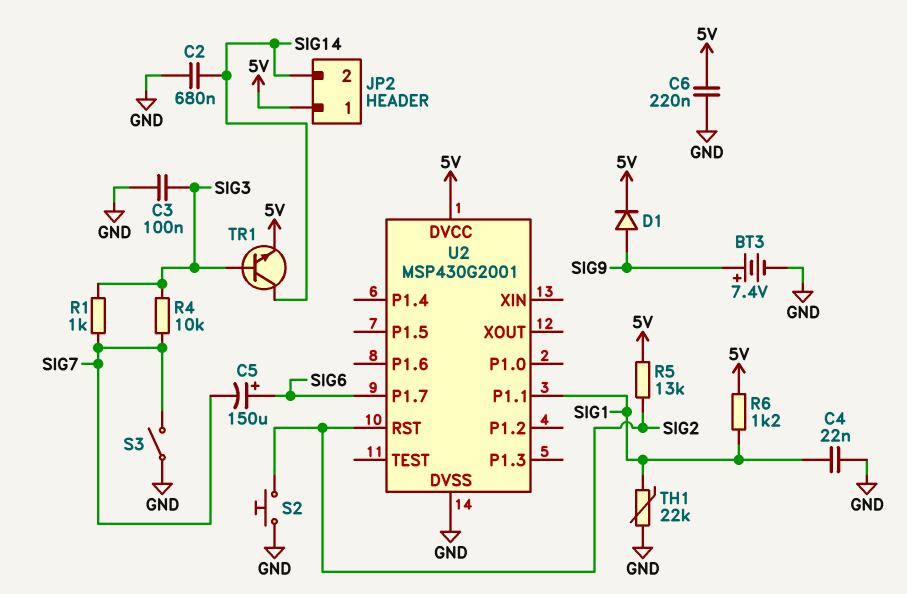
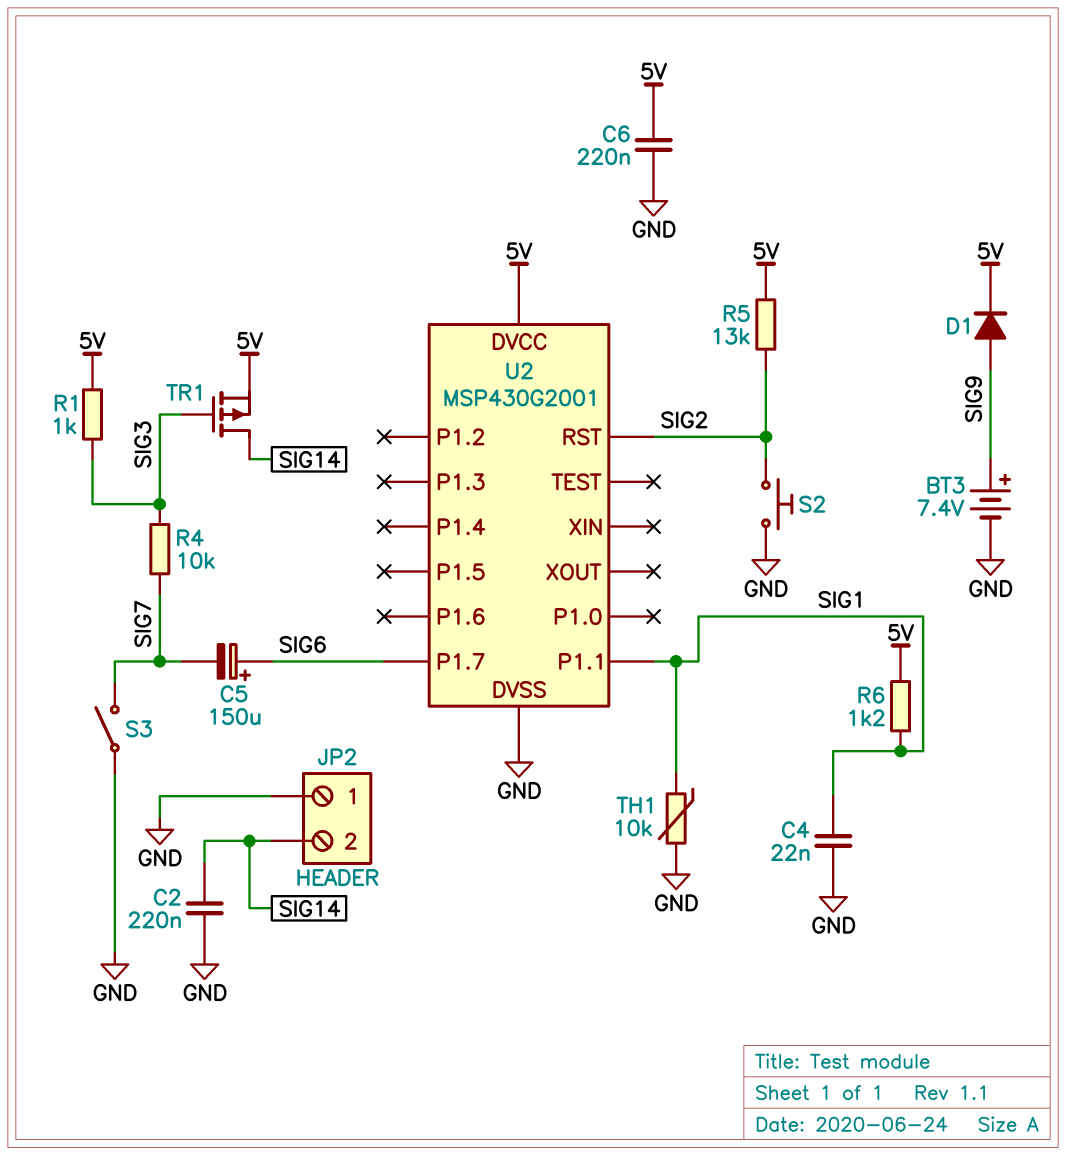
C2: 680nF (GND, SIG14) -> 220nF (GND, SIG14)
C3: 100nF (GND, SIG3) -> none
JP2 pin 1: 5V -> GND
R1: 1k (SIG3, SIG7) -> 1k (5V, SIG3)
TH1: 22k (GND, SIG1) -> 10k (GND, SIG1)
TR1: NPN (B SIG3, C SIG14, E 5V) -> PMOS (G SIG3, D SIG14, S 5V)

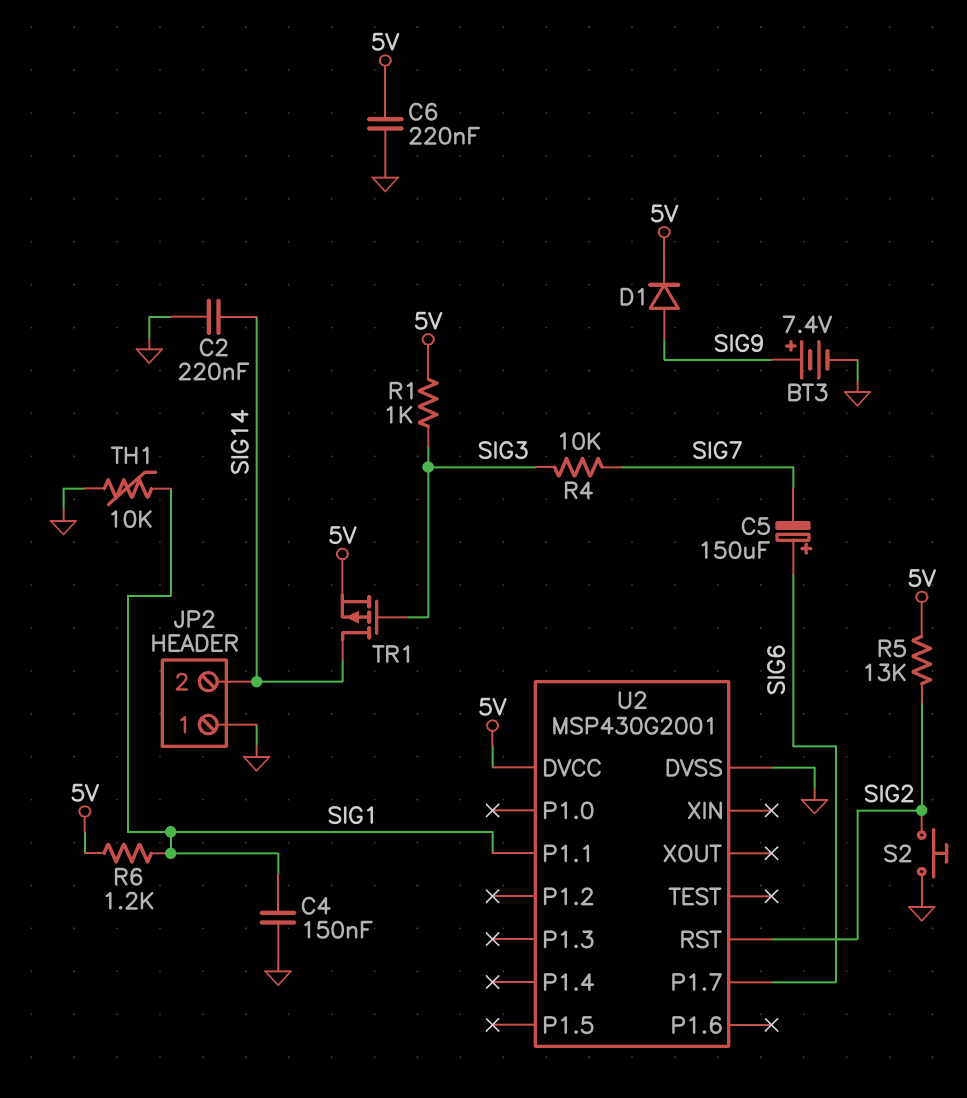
C4: 22nF (GND, SIG1) -> 150nF (GND, SIG1)
S3: switch (GND, SIG7) -> none

